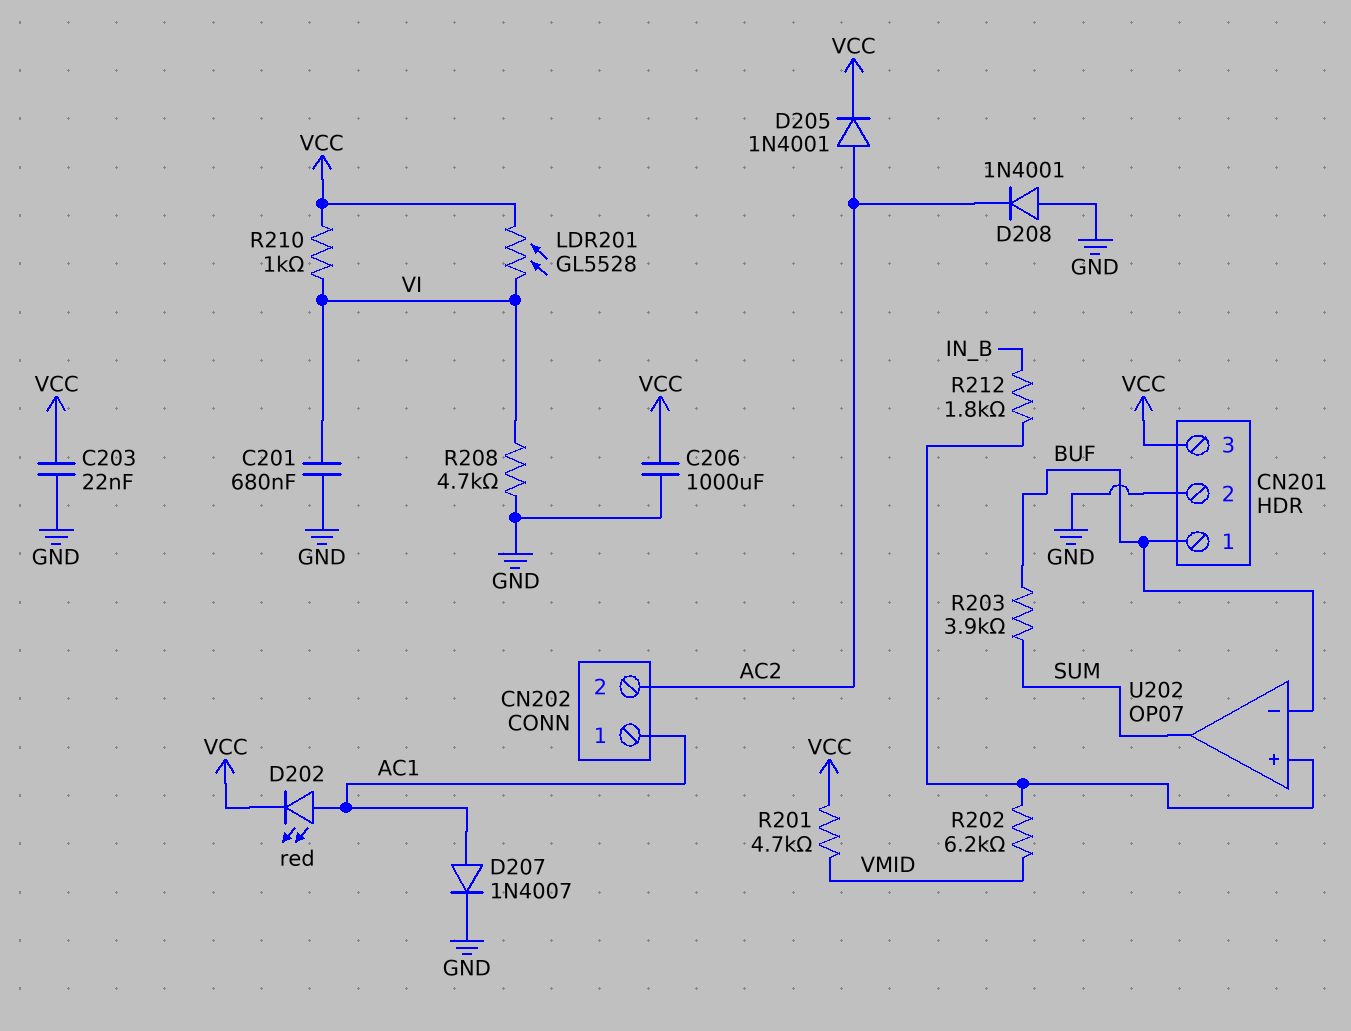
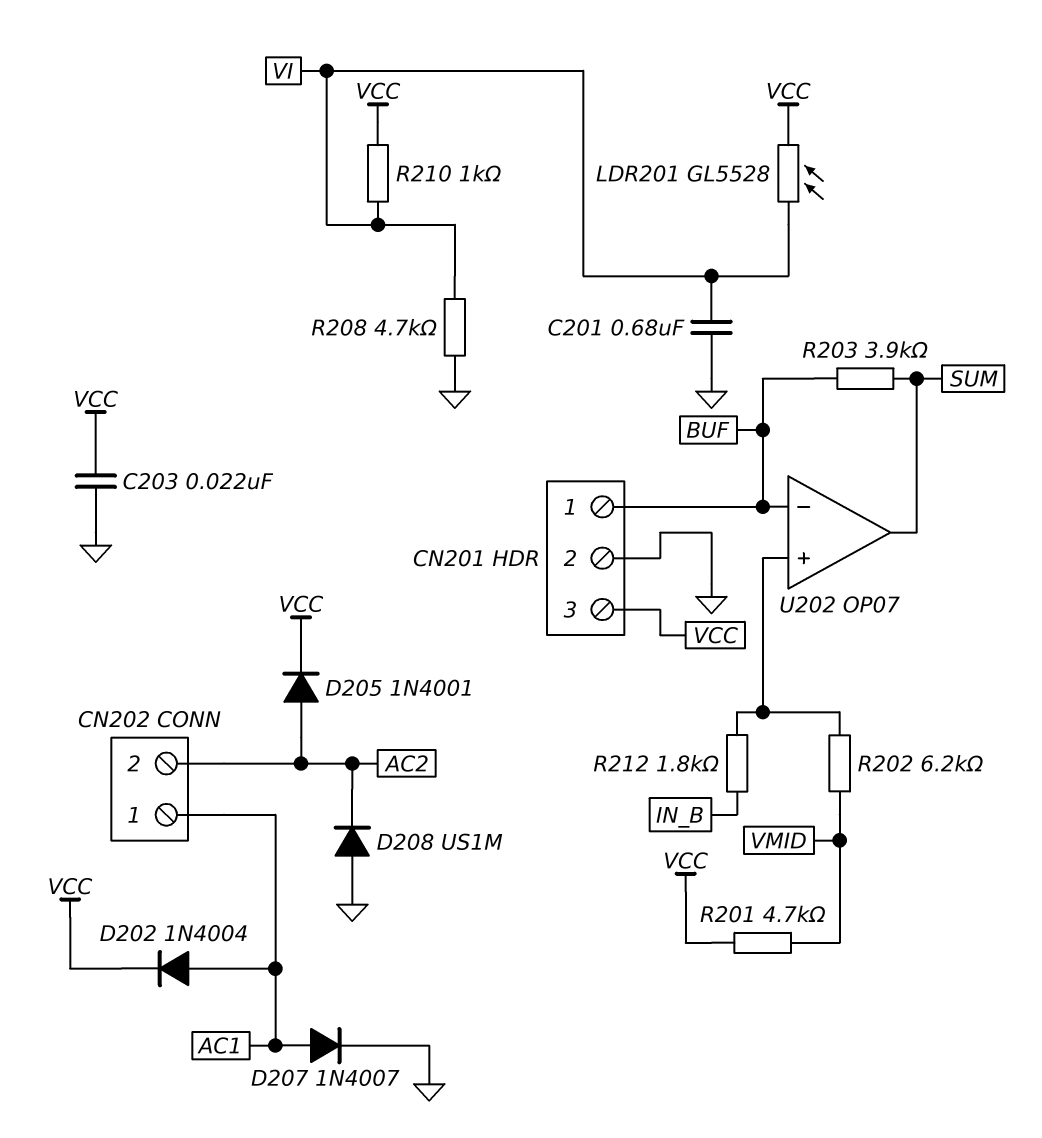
C206: 1000uF (GND, VCC) -> none
D202: LED red (A AC1, K VCC) -> diode 1N4004 (A AC1, K VCC)
D208: diode 1N4001 (A GND, K AC2) -> diode US1M (A GND, K AC2)

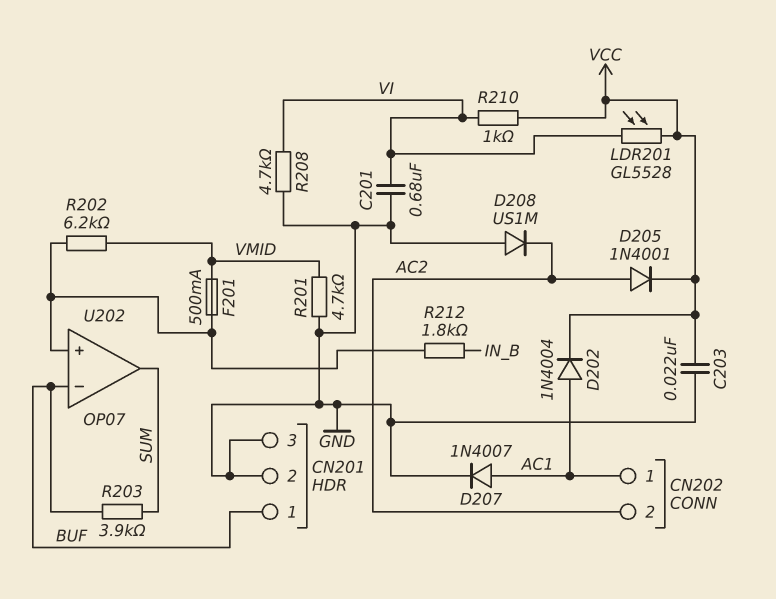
CN201 pin 3: VCC -> GND
F201: none -> 500mA (U202/in+, VMID)
R201: 4.7k (VCC, VMID) -> 4.7k (GND, VMID)

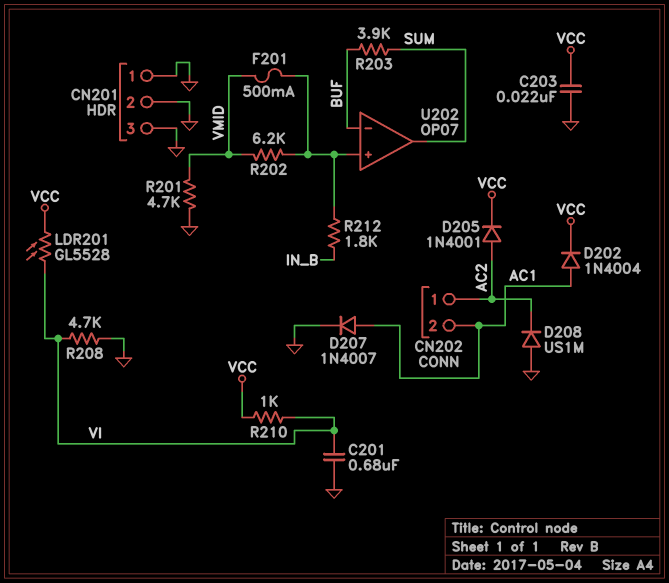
CN201 pin 1: BUF -> GND
CN202 pin 1: AC1 -> AC2
CN202 pin 2: AC2 -> AC1

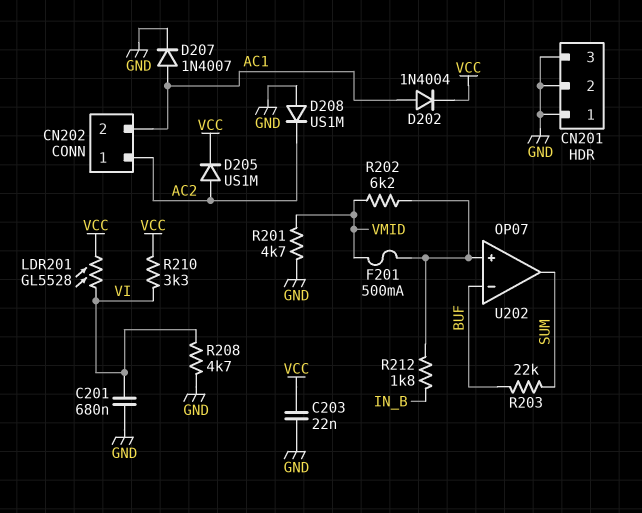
D205: diode 1N4001 (A AC2, K VCC) -> diode US1M (A AC2, K VCC)
R203: 3.9k (BUF, SUM) -> 22k (BUF, SUM)
R210: 1k (VCC, VI) -> 3.3k (VCC, VI)

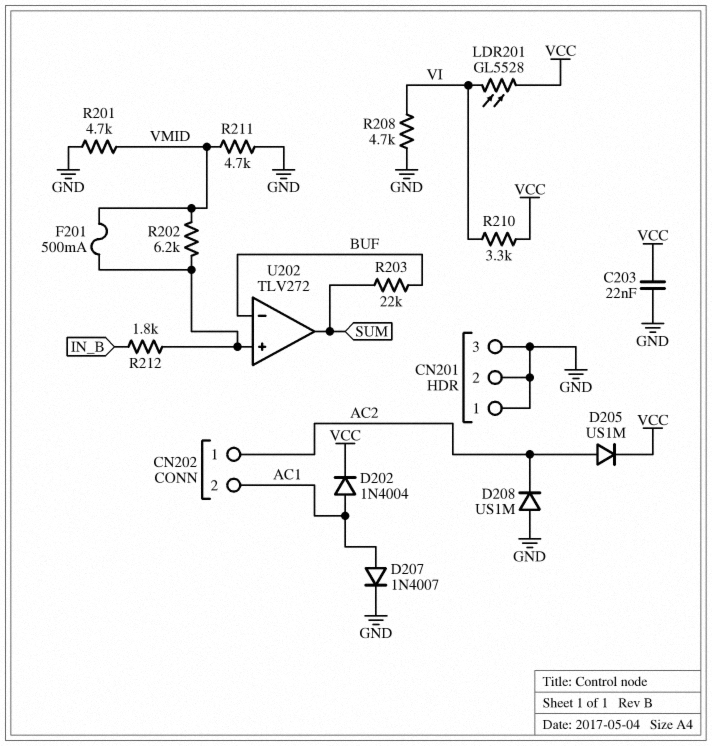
C201: 680nF (GND, VI) -> none
R211: none -> 4.7k (GND, VMID)
U202: OP07 -> TLV272

